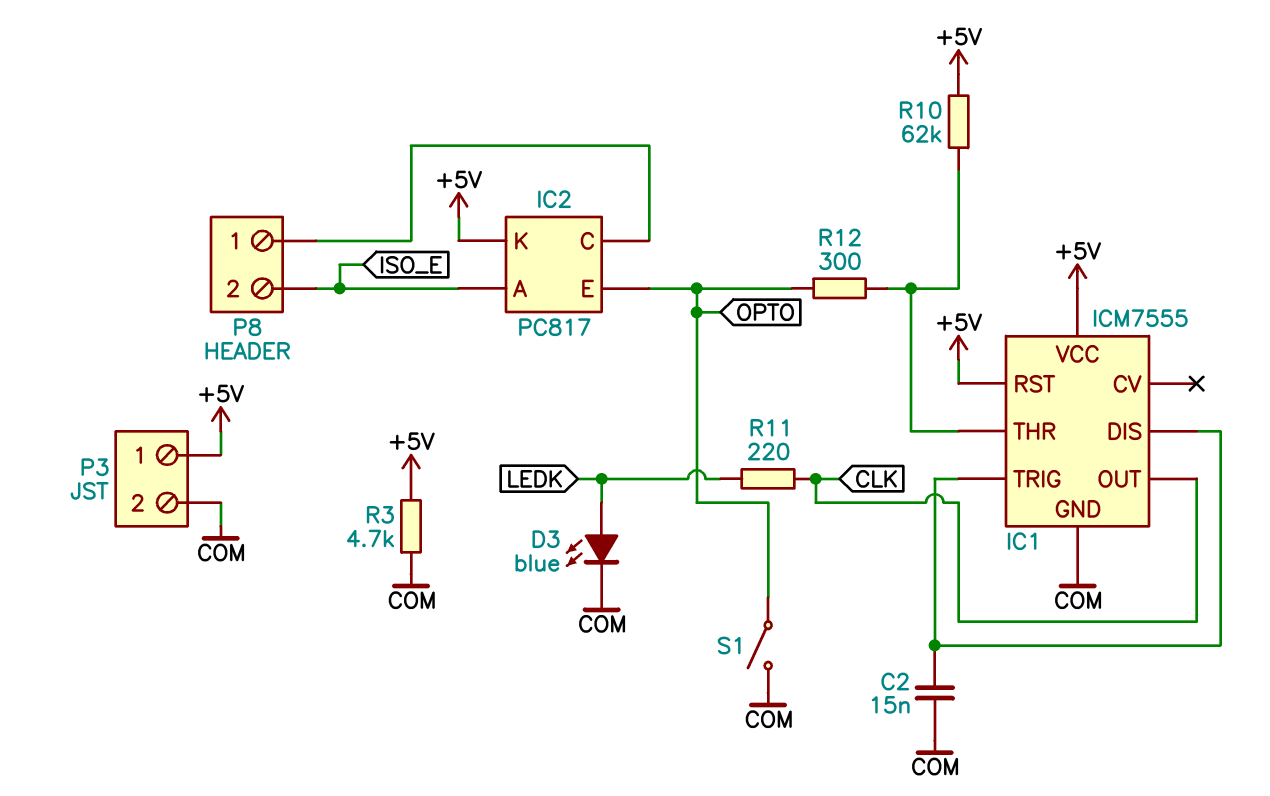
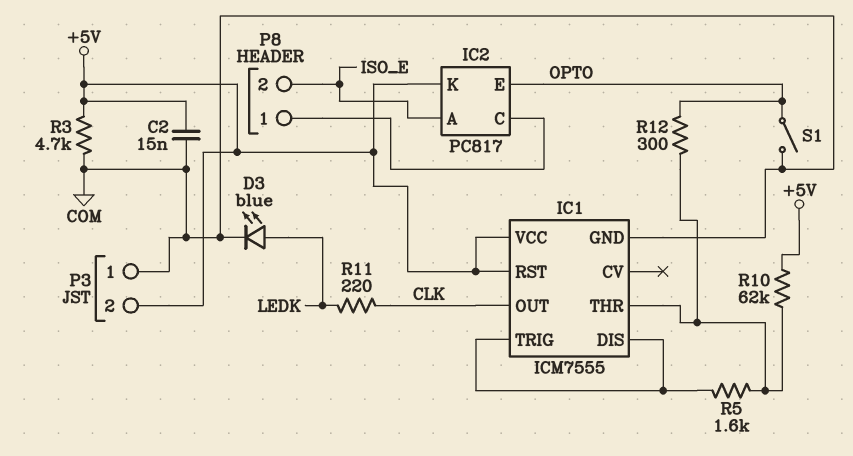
C2: 15nF (COM, IC1/DIS) -> 15nF (+5V, COM)
P3 pin 1: +5V -> COM
P3 pin 2: COM -> +5V
R5: none -> 1.6k (IC1/DIS, IC1/THR)

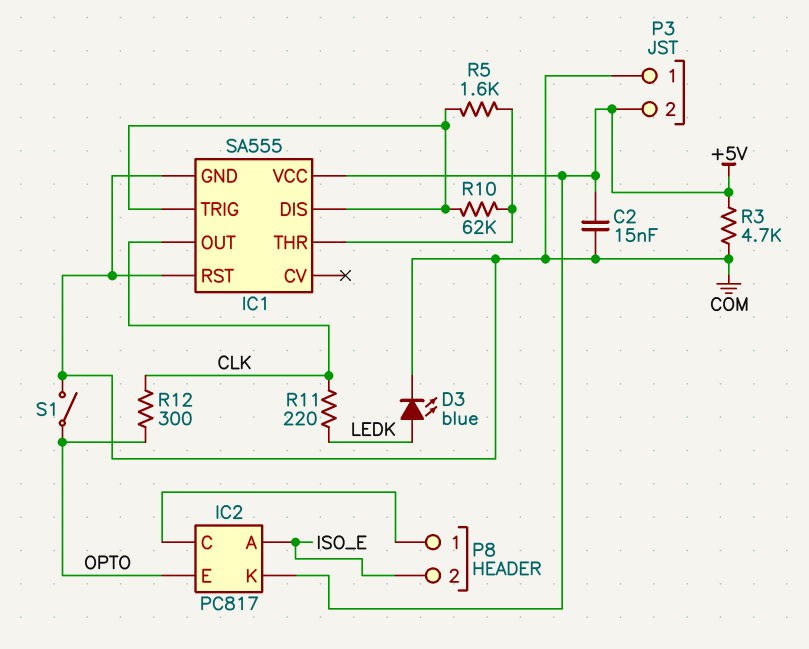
IC1: ICM7555 -> SA555
IC1 pin RST: +5V -> COM
R10: 62k (+5V, IC1/THR) -> 62k (IC1/DIS, IC1/THR)
R12: 300 (IC1/THR, OPTO) -> 300 (CLK, OPTO)

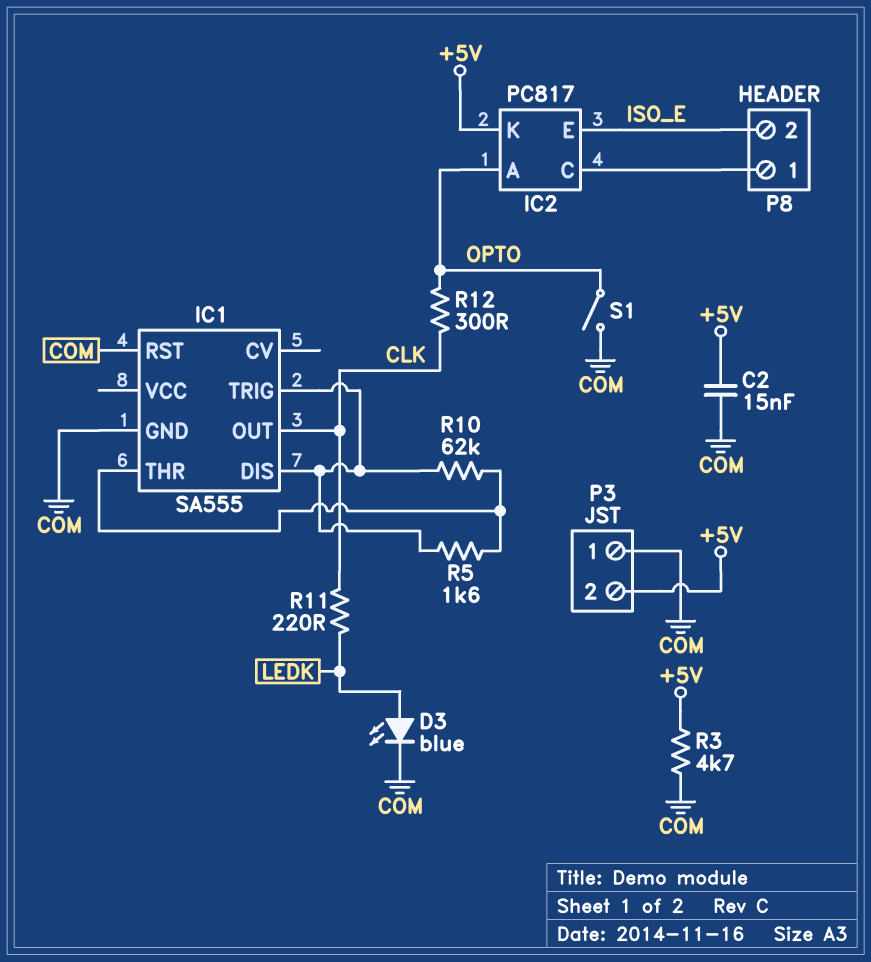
IC1 pin VCC: +5V -> none
IC2 pin A: ISO_E -> OPTO
IC2 pin E: OPTO -> ISO_E

